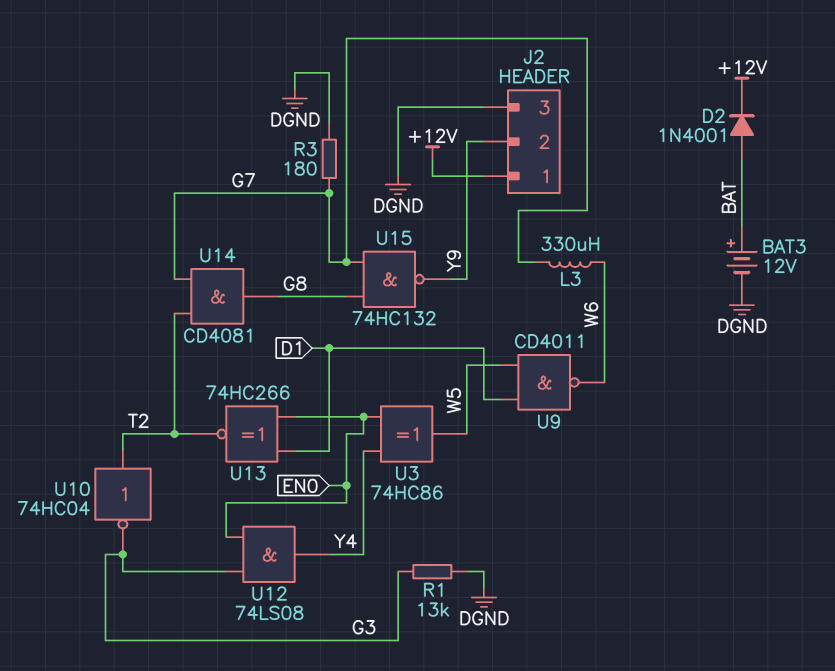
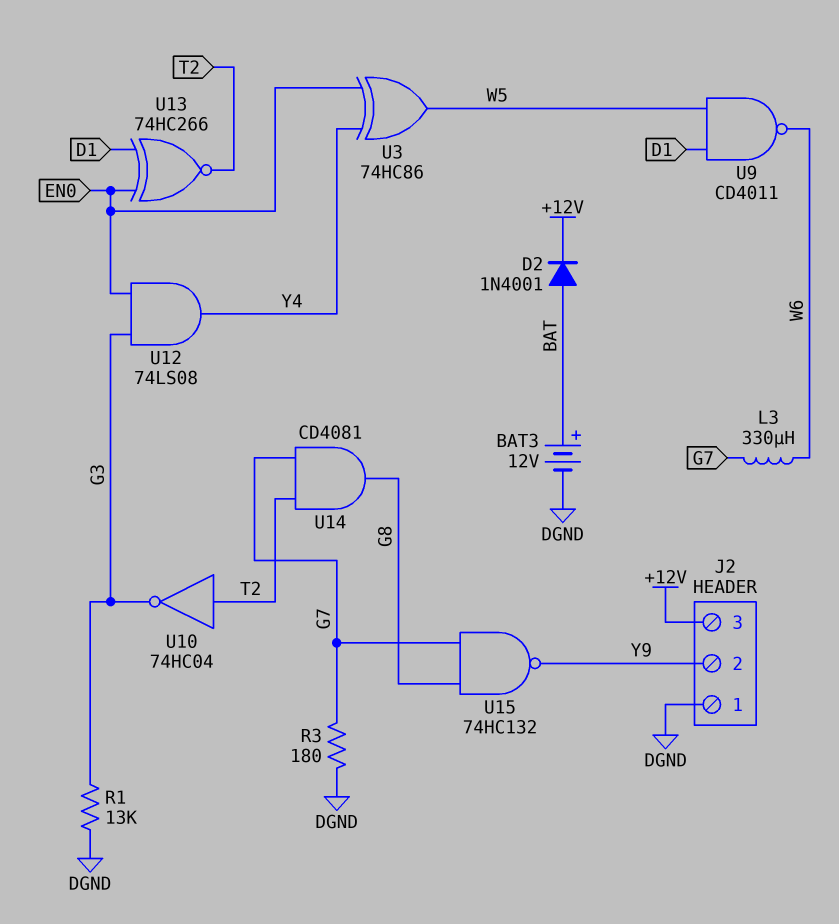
J2 pin 1: +12V -> DGND
J2 pin 3: DGND -> +12V

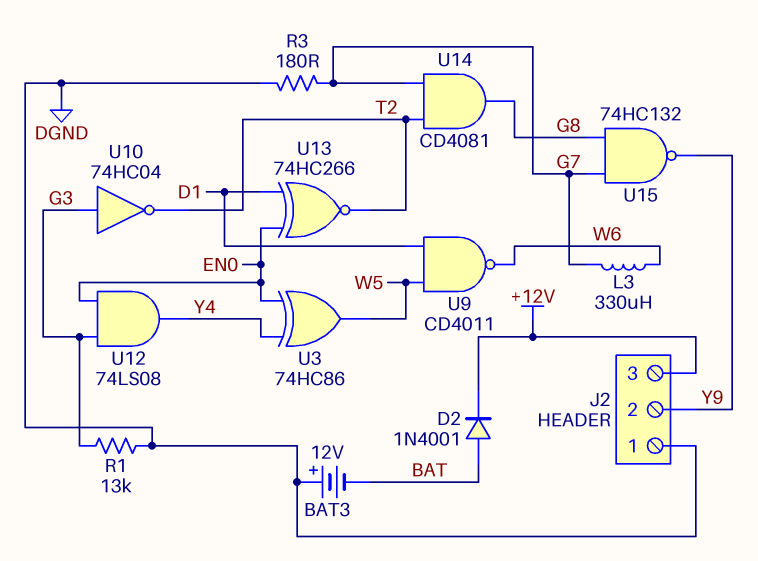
BAT3: 12V (plus BAT, minus DGND) -> 12V (plus DGND, minus BAT)
U10: NOT 74HC04 (in T2, out G3) -> NOT 74HC04 (in G3, out T2)

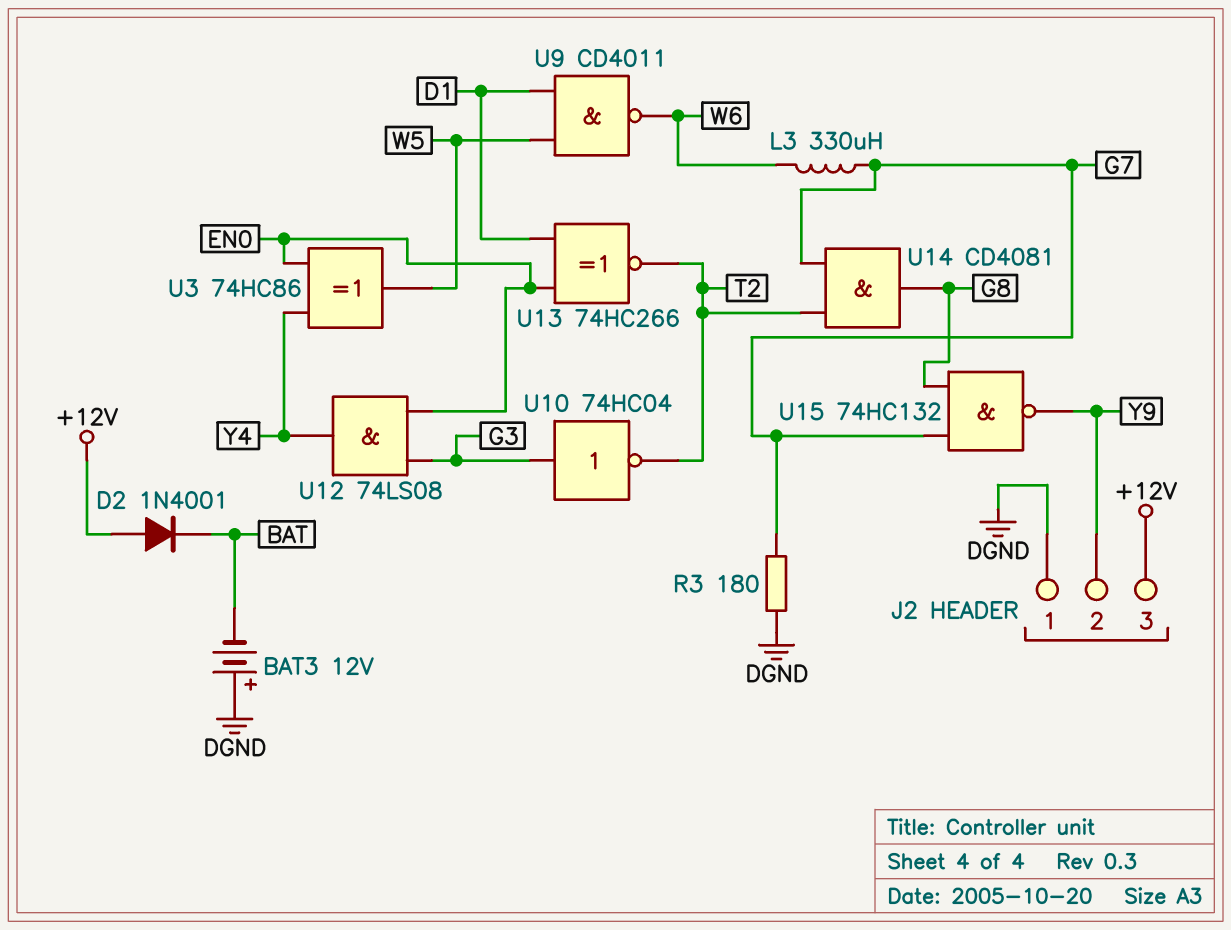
D2: diode 1N4001 (A BAT, K +12V) -> diode 1N4001 (A +12V, K BAT)
R1: 13k (DGND, G3) -> none

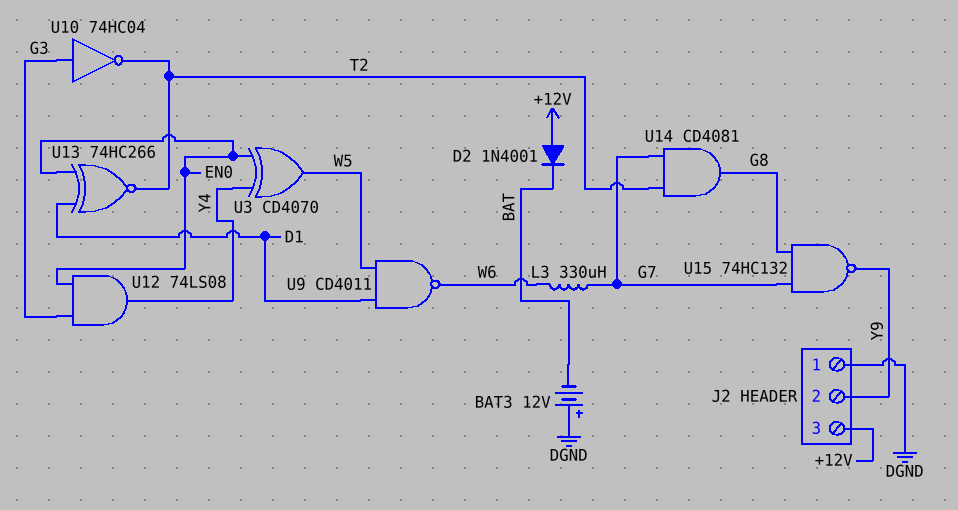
R3: 180 (DGND, G7) -> none
U3: XOR 74HC86 (in EN0, in Y4, out W5) -> XOR CD4070 (in EN0, in Y4, out W5)

